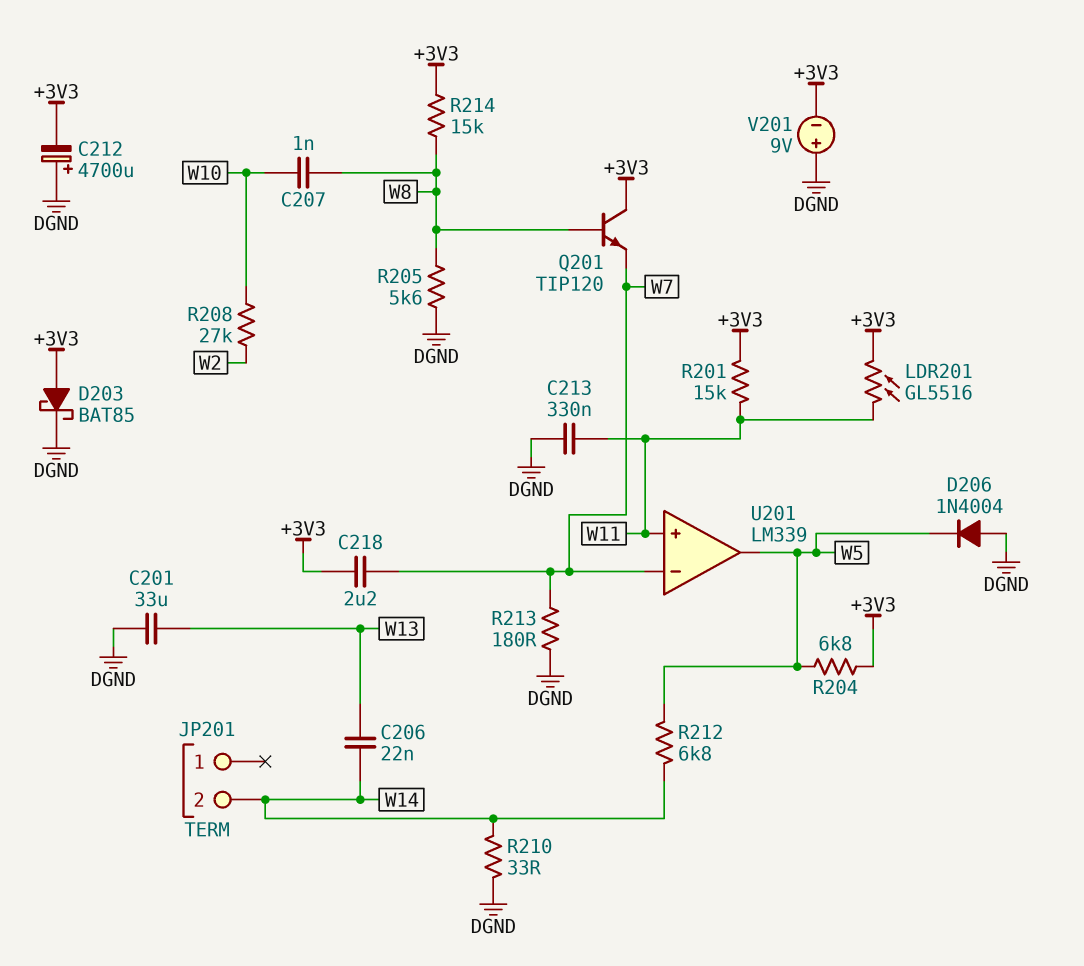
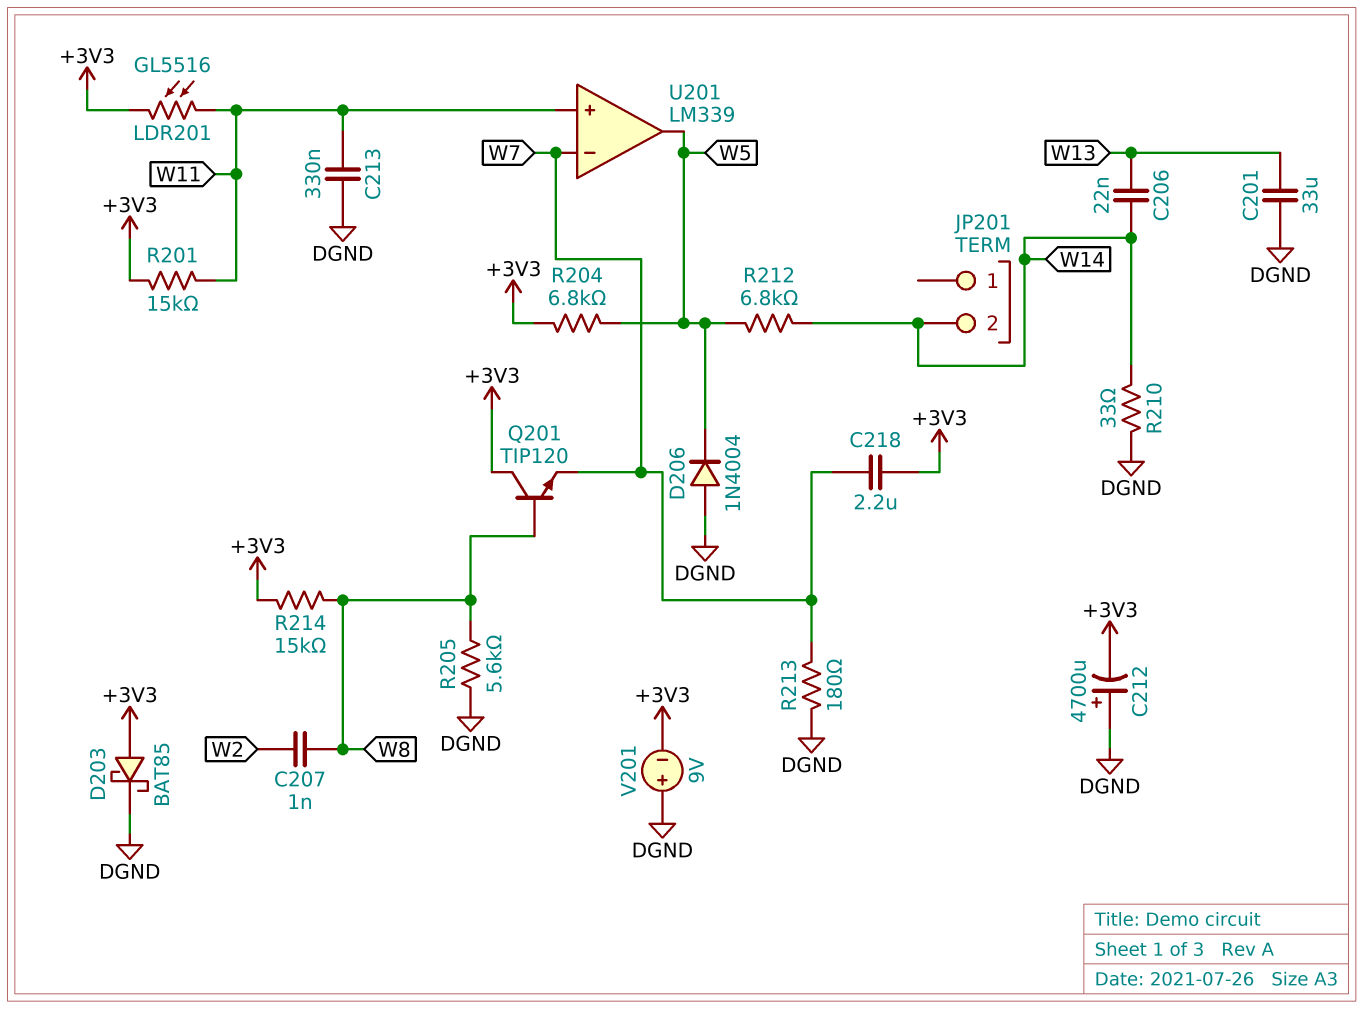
C207: 1nF (W8, W10) -> 1nF (W2, W8)
R208: 27k (W2, W10) -> none

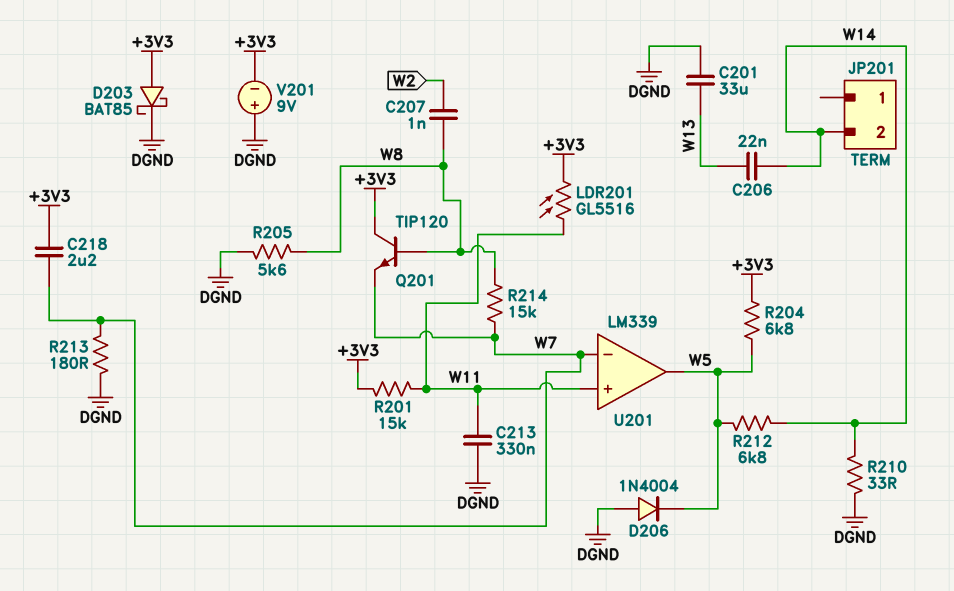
C212: 4700uF (plus DGND, minus +3V3) -> none
R214: 15k (+3V3, W8) -> 15k (W7, W8)

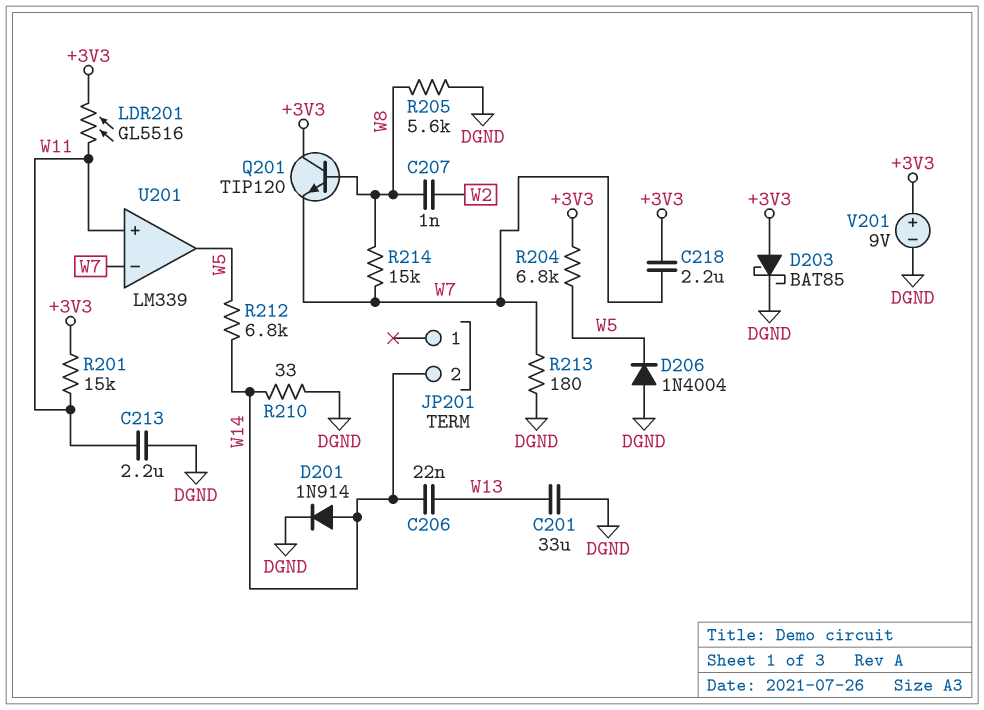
C213: 330nF (DGND, W11) -> 2.2uF (DGND, W11)
D201: none -> diode 1N914 (A W14, K DGND)
V201: 9V (plus DGND, minus +3V3) -> 9V (plus +3V3, minus DGND)

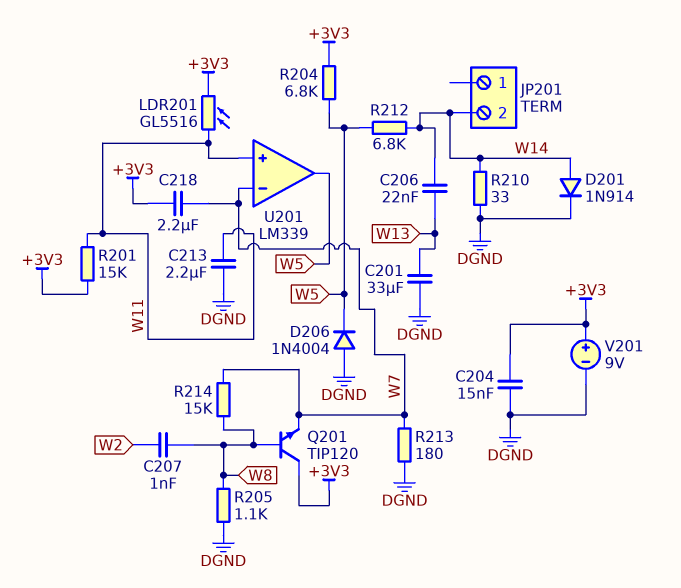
C204: none -> 15nF (+3V3, DGND)
D203: schottky BAT85 (A +3V3, K DGND) -> none
R205: 5.6k (DGND, W8) -> 1.1k (DGND, W8)

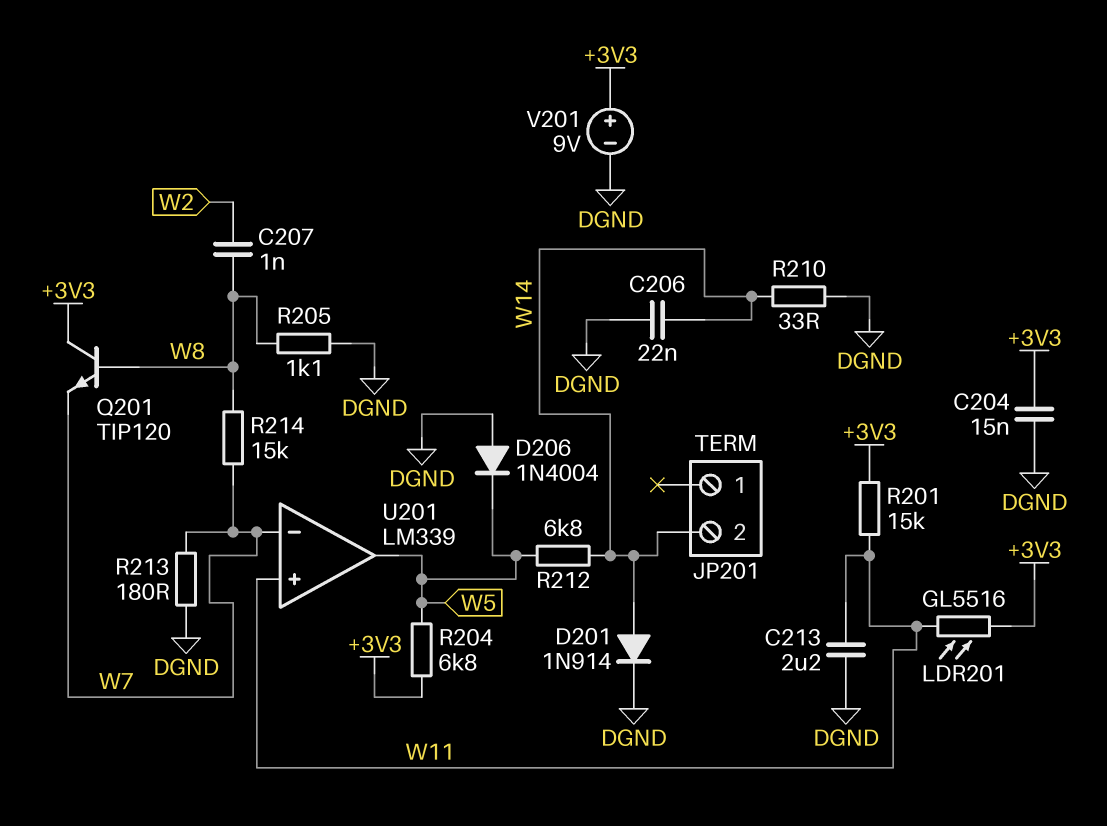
C201: 33uF (DGND, W13) -> none
C206: 22nF (W13, W14) -> 22nF (DGND, W14)
C218: 2.2uF (+3V3, W7) -> none

